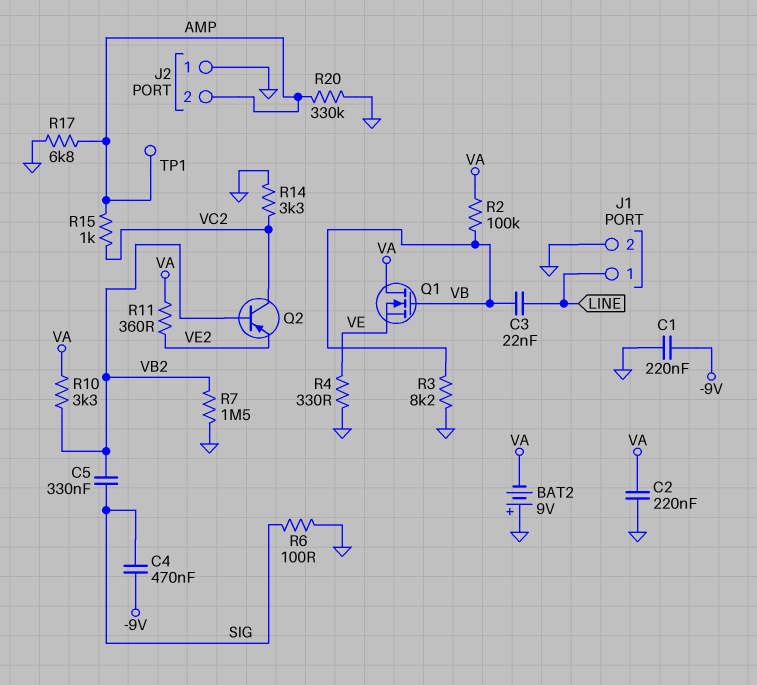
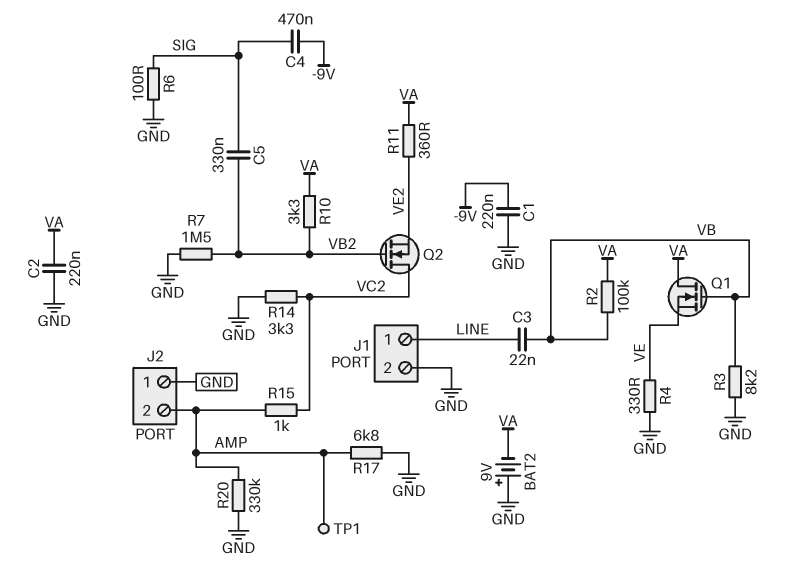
Q2: PNP (B VB2, C VC2, E VE2) -> NMOS (G VB2, D VC2, S VE2)

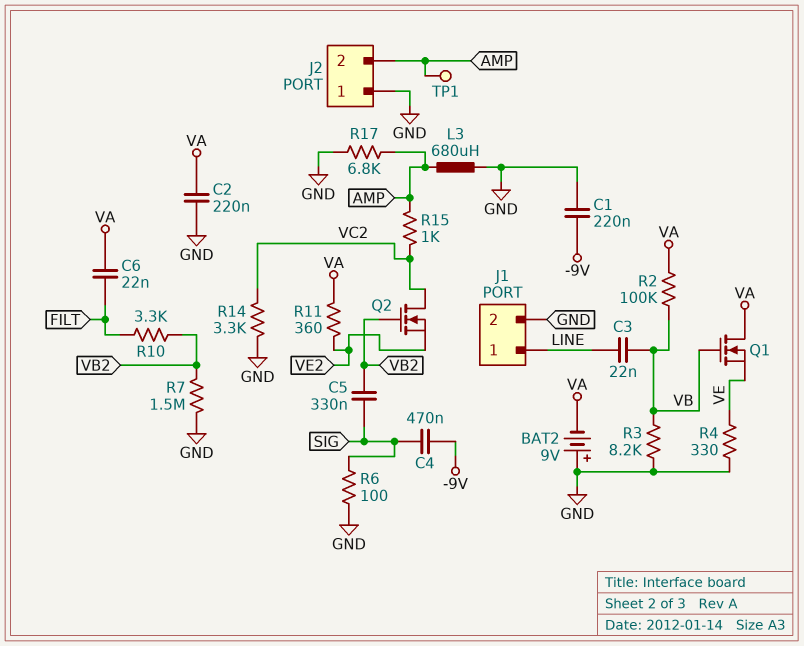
C6: none -> 22nF (FILT, VA)
L3: none -> 680uH (AMP, GND)
R10: 3.3k (VA, VB2) -> 3.3k (FILT, VB2)
R20: 330k (AMP, GND) -> none

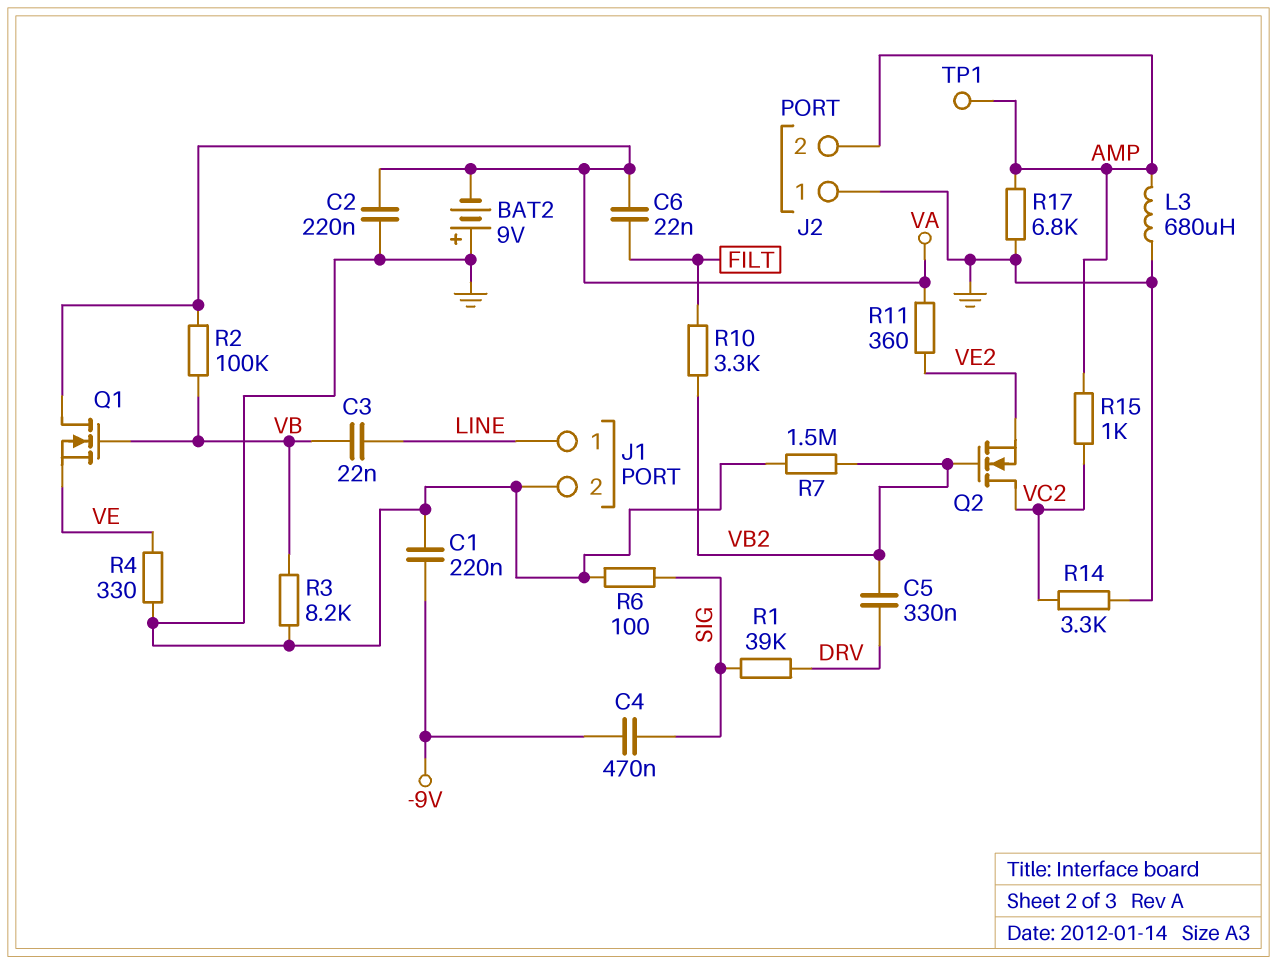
C5: 330nF (SIG, VB2) -> 330nF (DRV, VB2)
R1: none -> 39k (DRV, SIG)

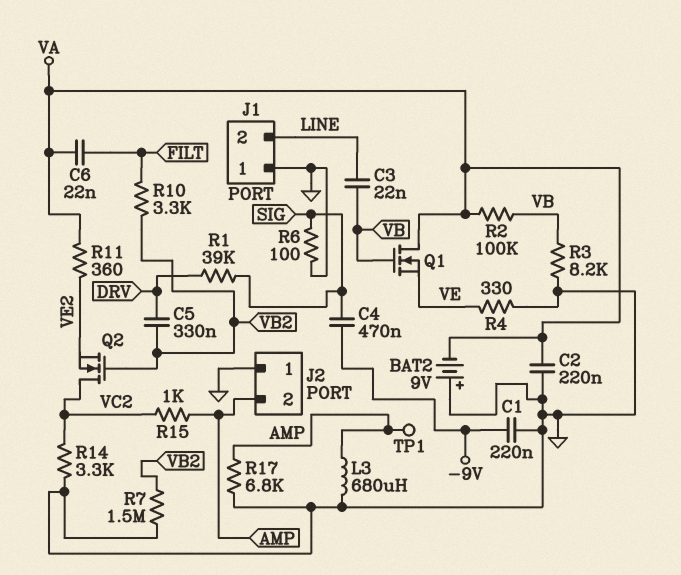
J1 pin 1: LINE -> GND
J1 pin 2: GND -> LINE

